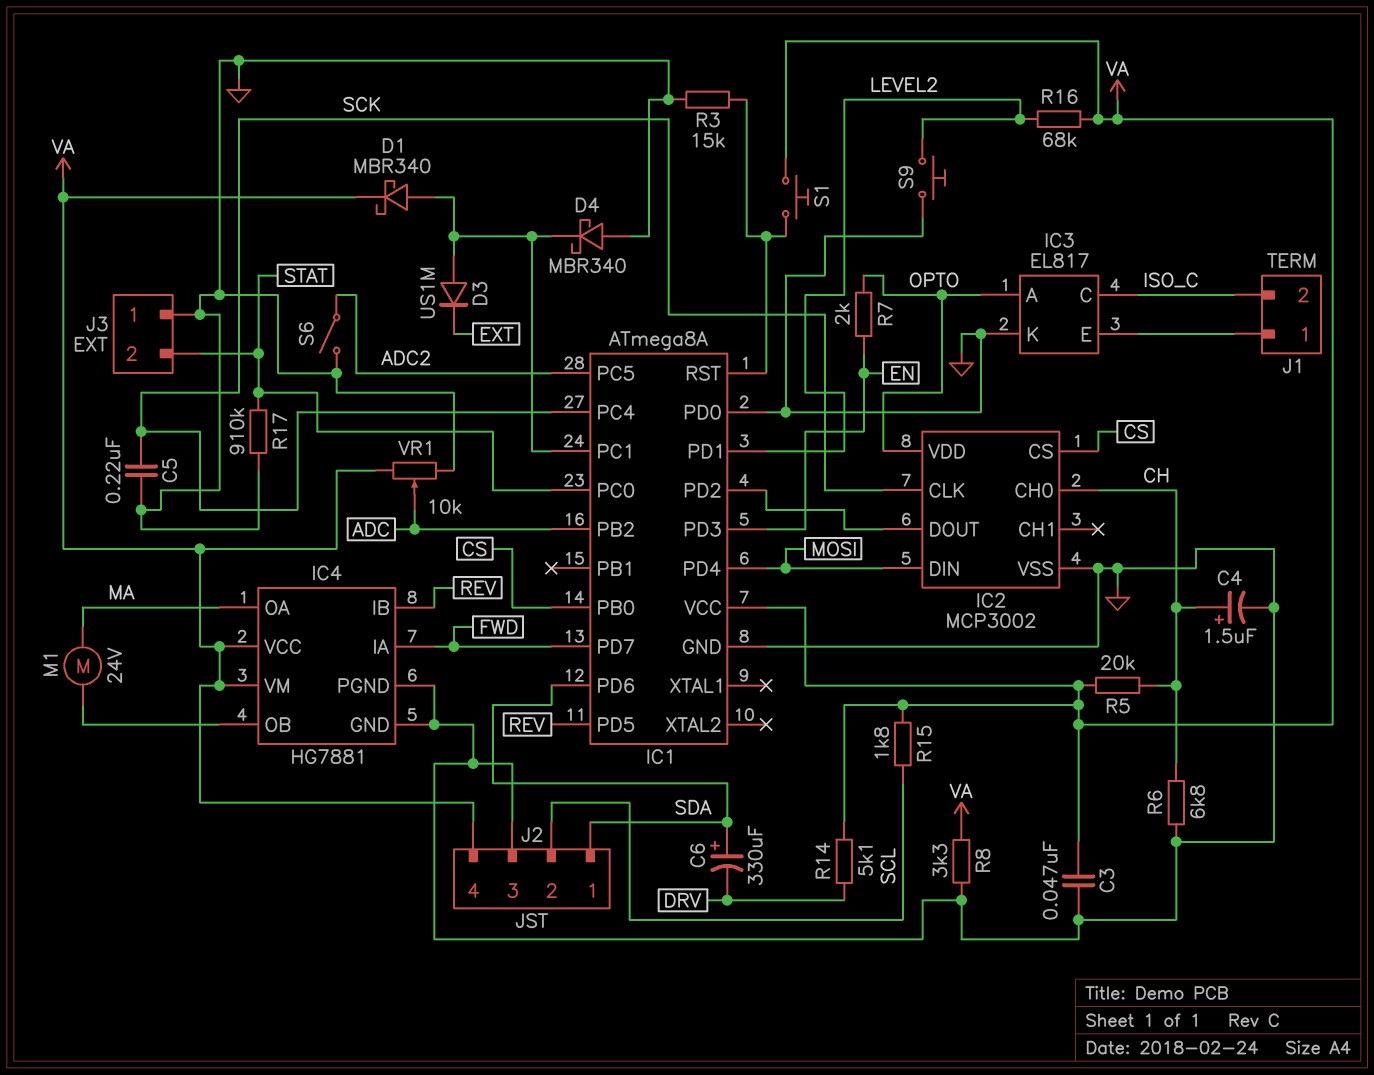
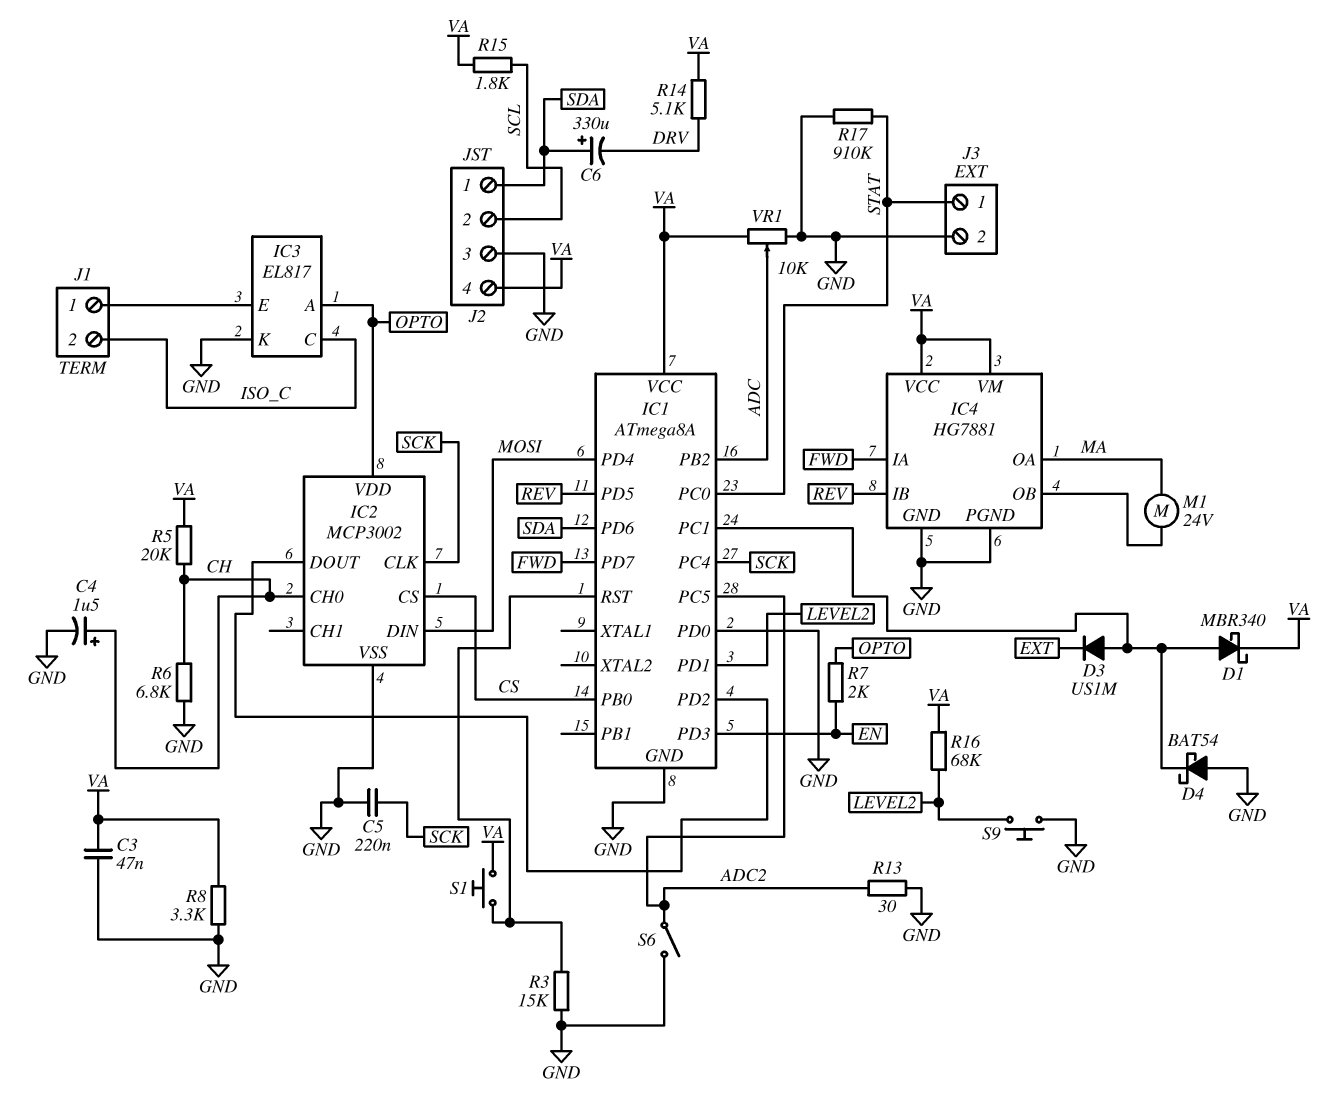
D4: schottky MBR340 (A GND, K IC1/PC1) -> schottky BAT54 (A GND, K IC1/PC1)
J3 pin 1: GND -> STAT
J3 pin 2: STAT -> GND
R13: none -> 30 (ADC2, GND)

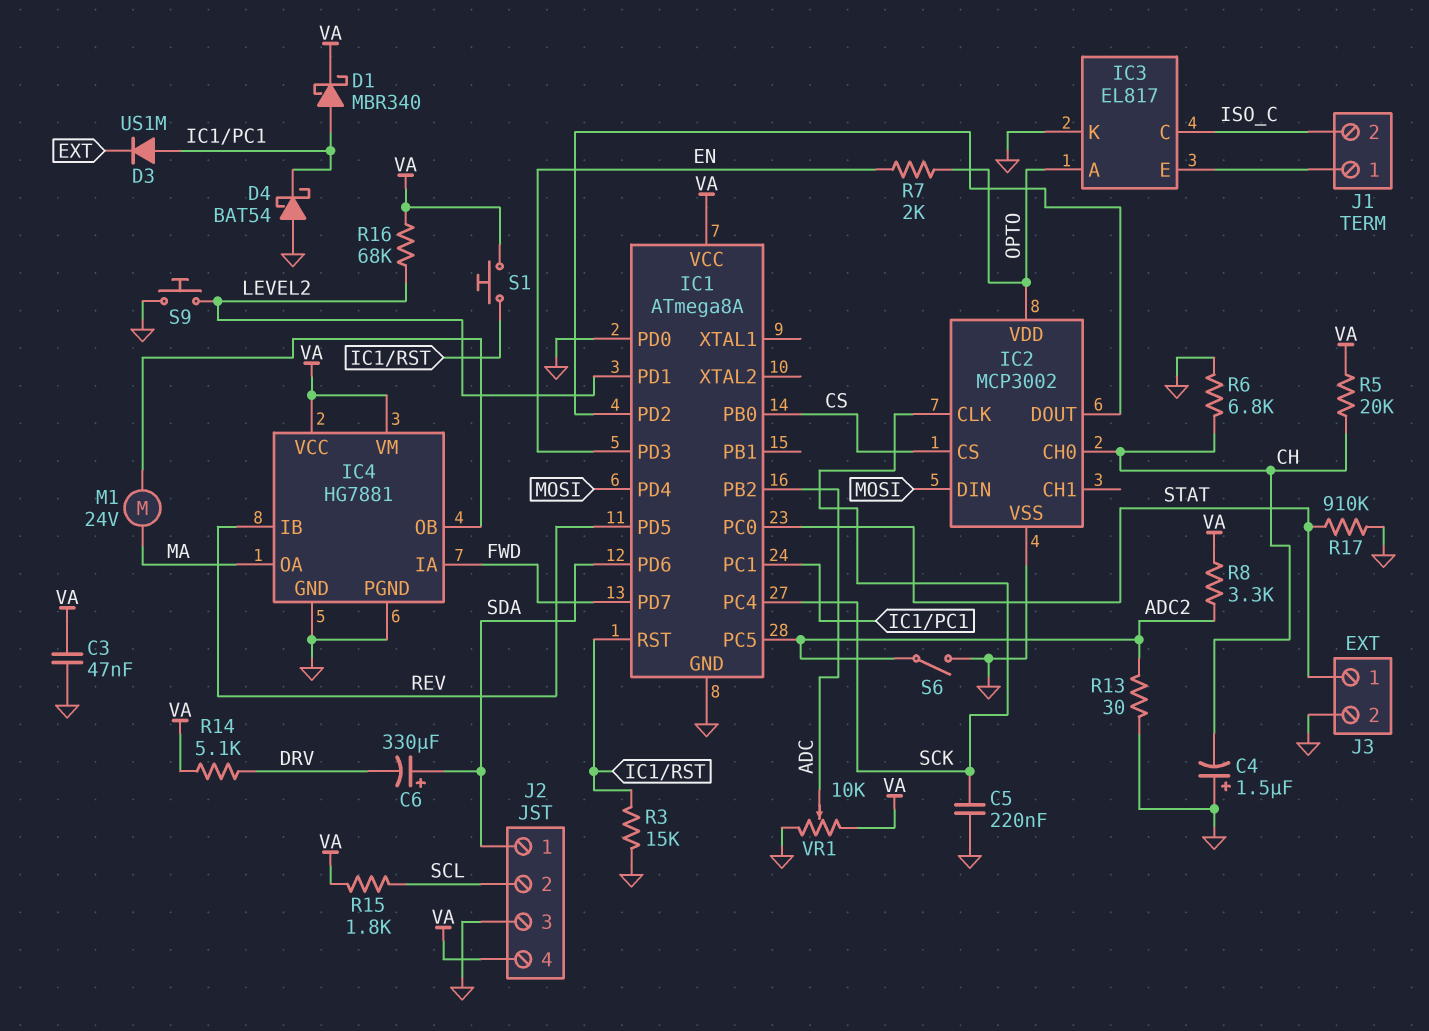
C4: 1.5uF (plus CH, minus GND) -> 1.5uF (plus GND, minus CH)
R8: 3.3k (GND, VA) -> 3.3k (ADC2, VA)

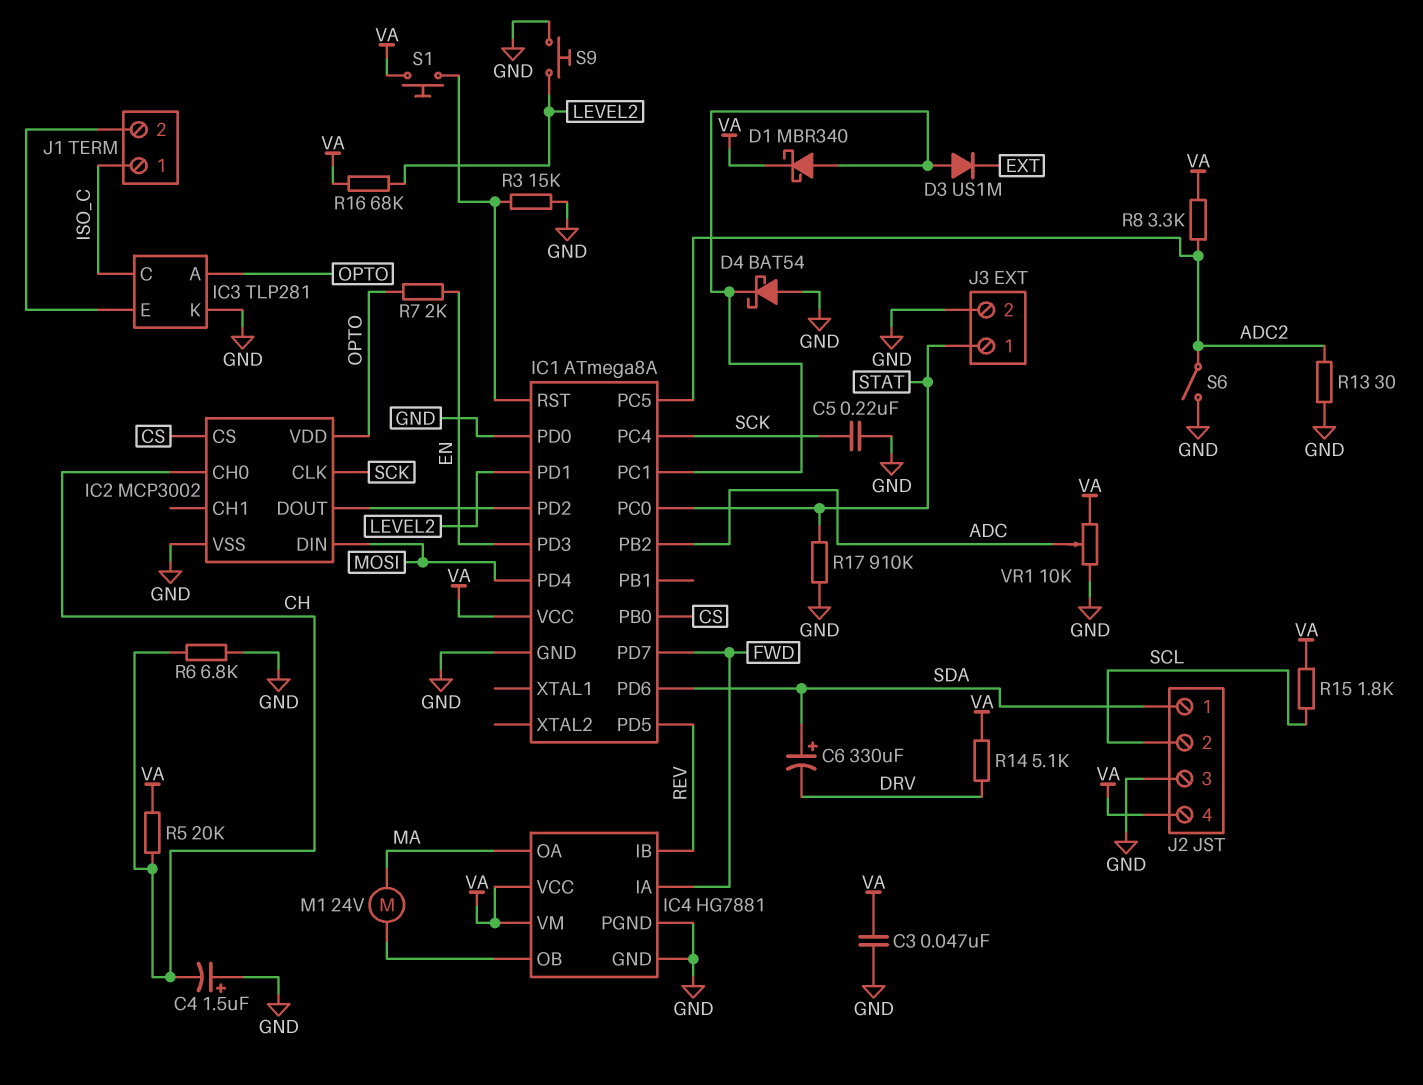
IC3: EL817 -> TLP281
J1 pin 1: IC3/E -> ISO_C
J1 pin 2: ISO_C -> IC3/E

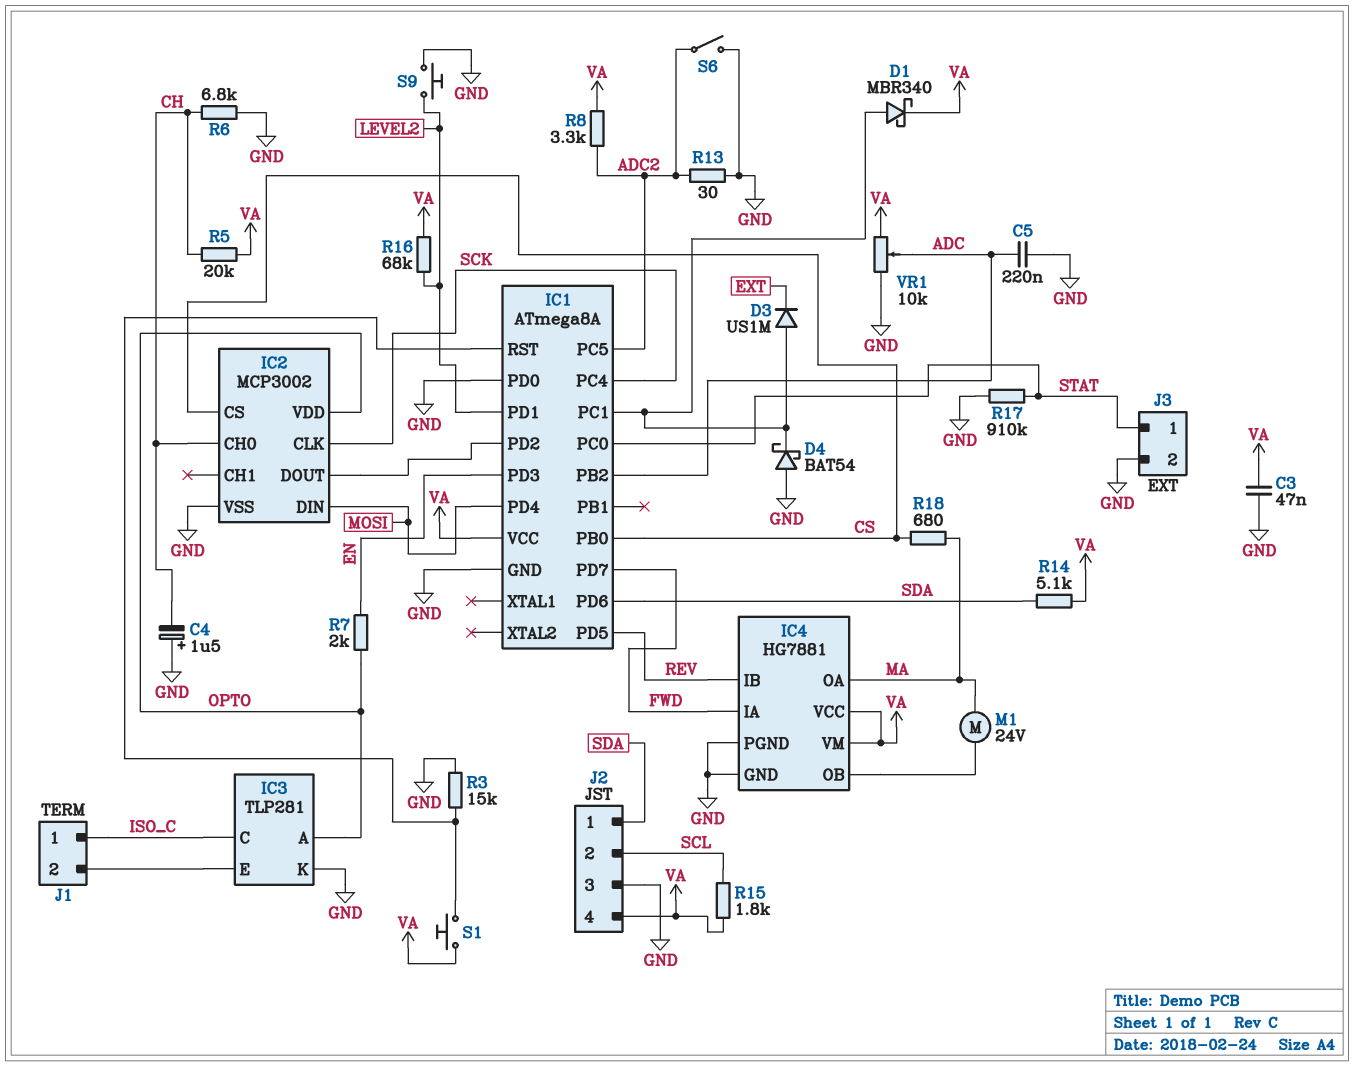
C5: 220nF (GND, SCK) -> 220nF (ADC, GND)
C6: 330uF (plus SDA, minus DRV) -> none
R14: 5.1k (DRV, VA) -> 5.1k (SDA, VA)
R18: none -> 680 (CS, MA)

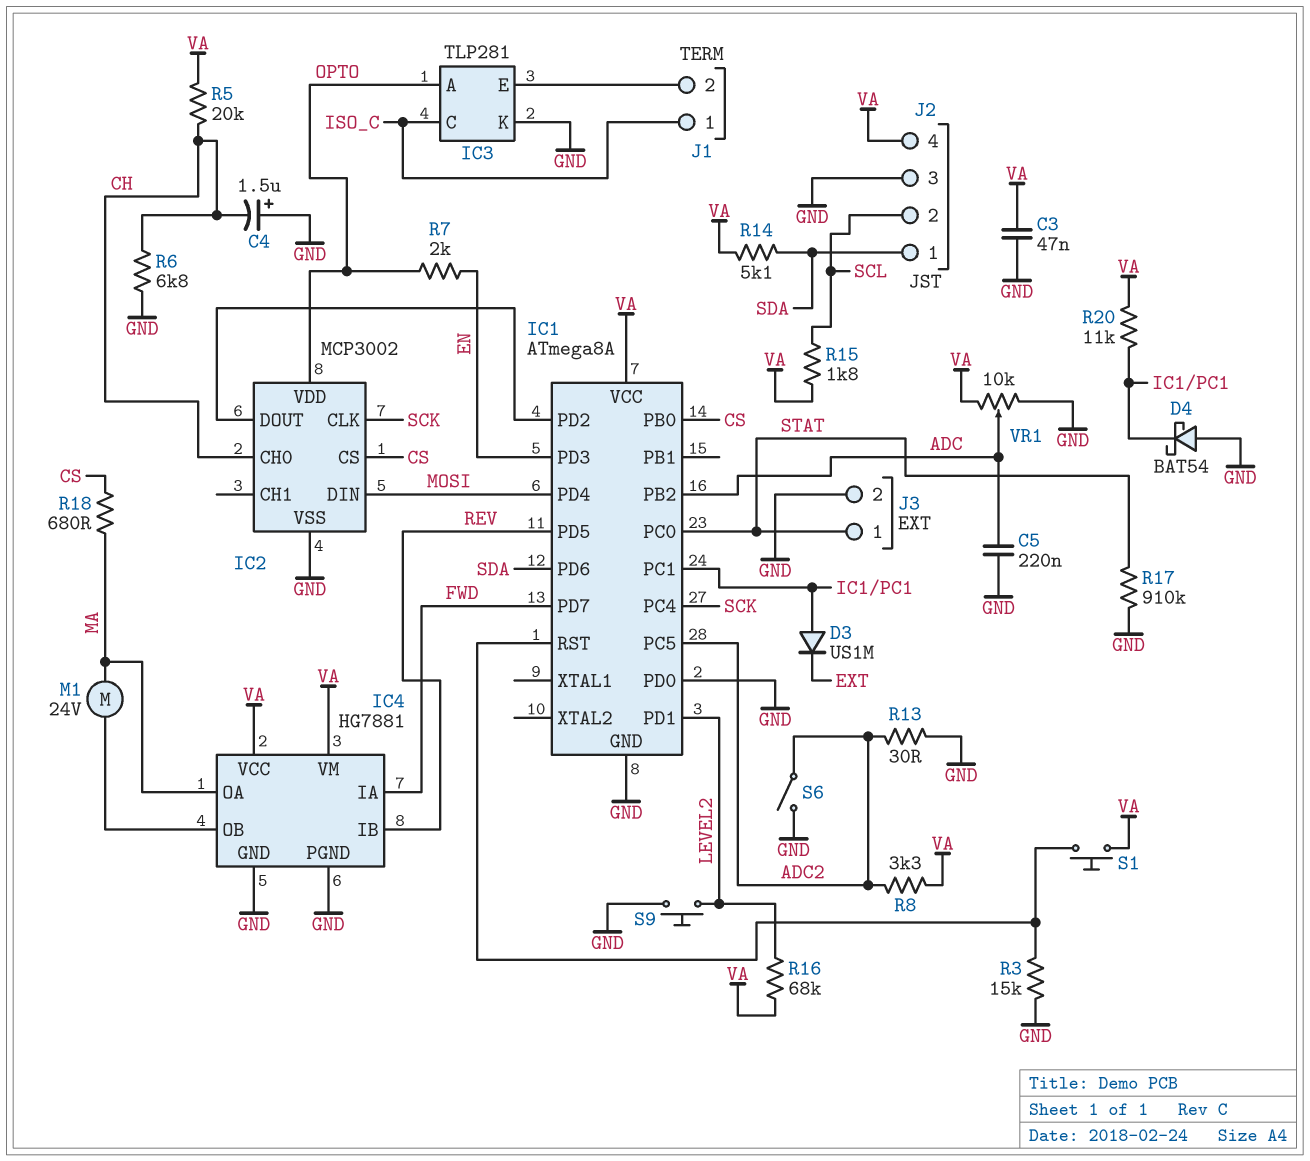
D1: schottky MBR340 (A IC1/PC1, K VA) -> none
R20: none -> 11k (IC1/PC1, VA)

